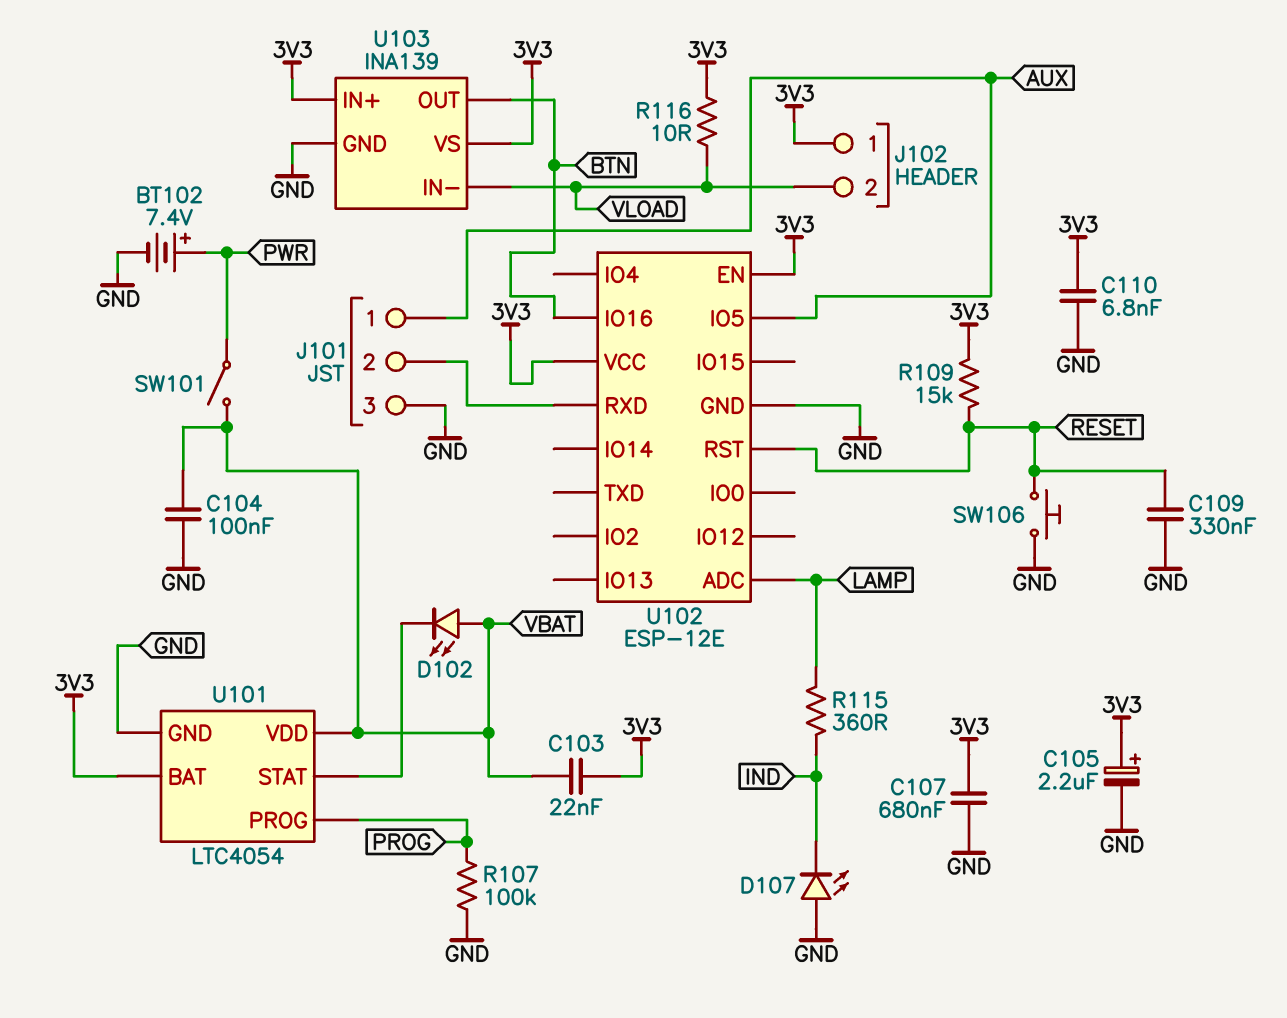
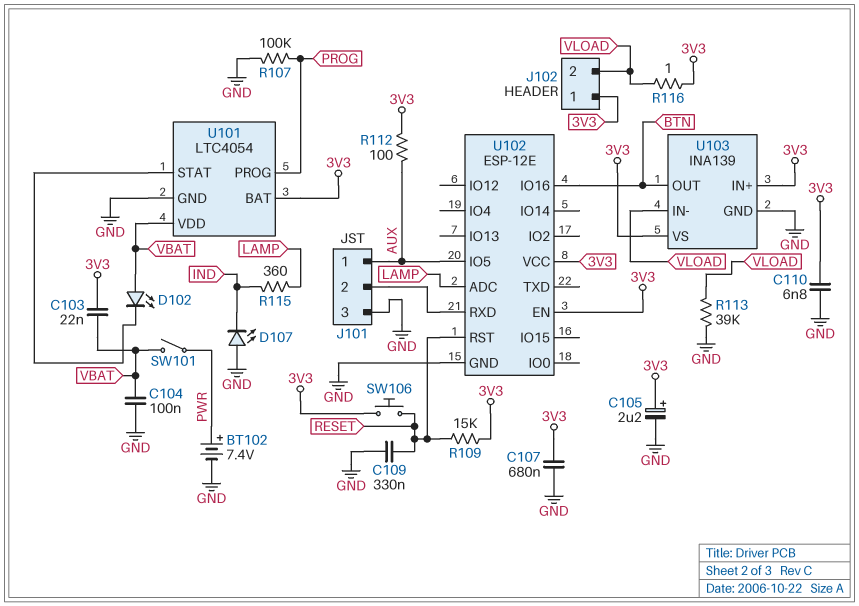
R112: none -> 100 (3V3, AUX)
R113: none -> 39k (GND, VLOAD)
R116: 10 (3V3, VLOAD) -> 1 (3V3, VLOAD)
SW106: button (GND, RESET) -> button (3V3, RESET)

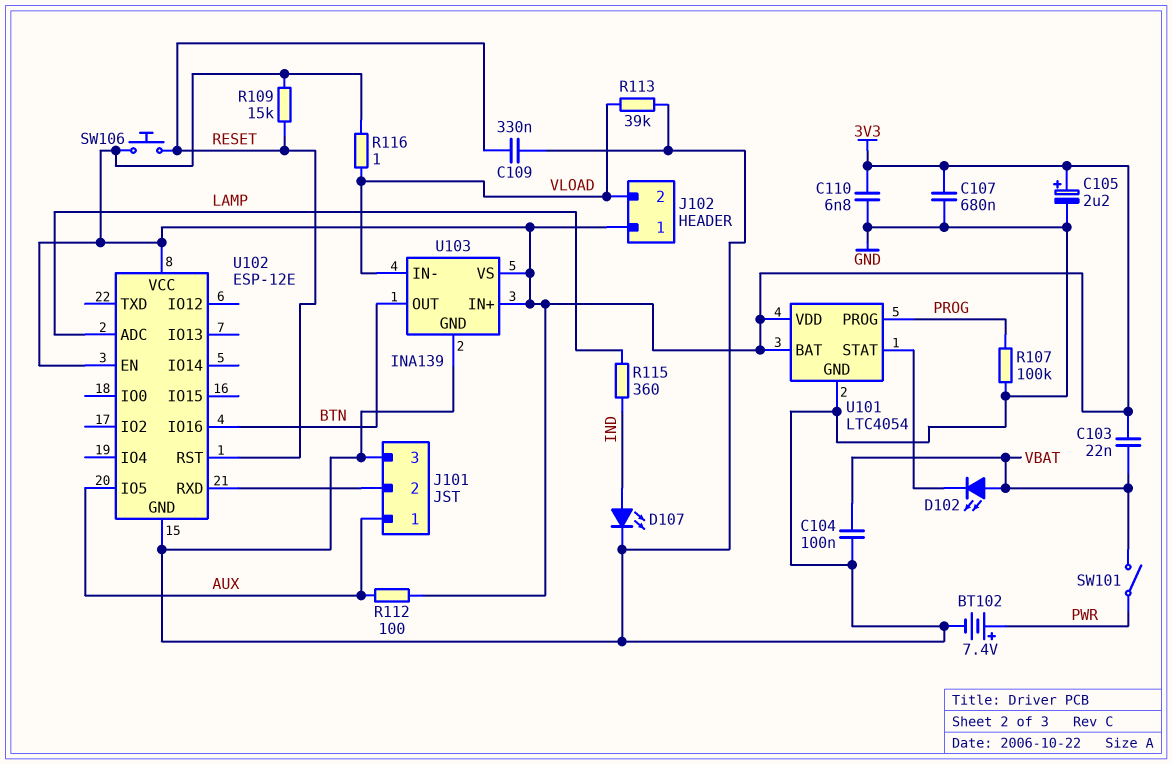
D107: LED (A GND, K IND) -> LED (A IND, K GND)
U101 pin VDD: VBAT -> 3V3

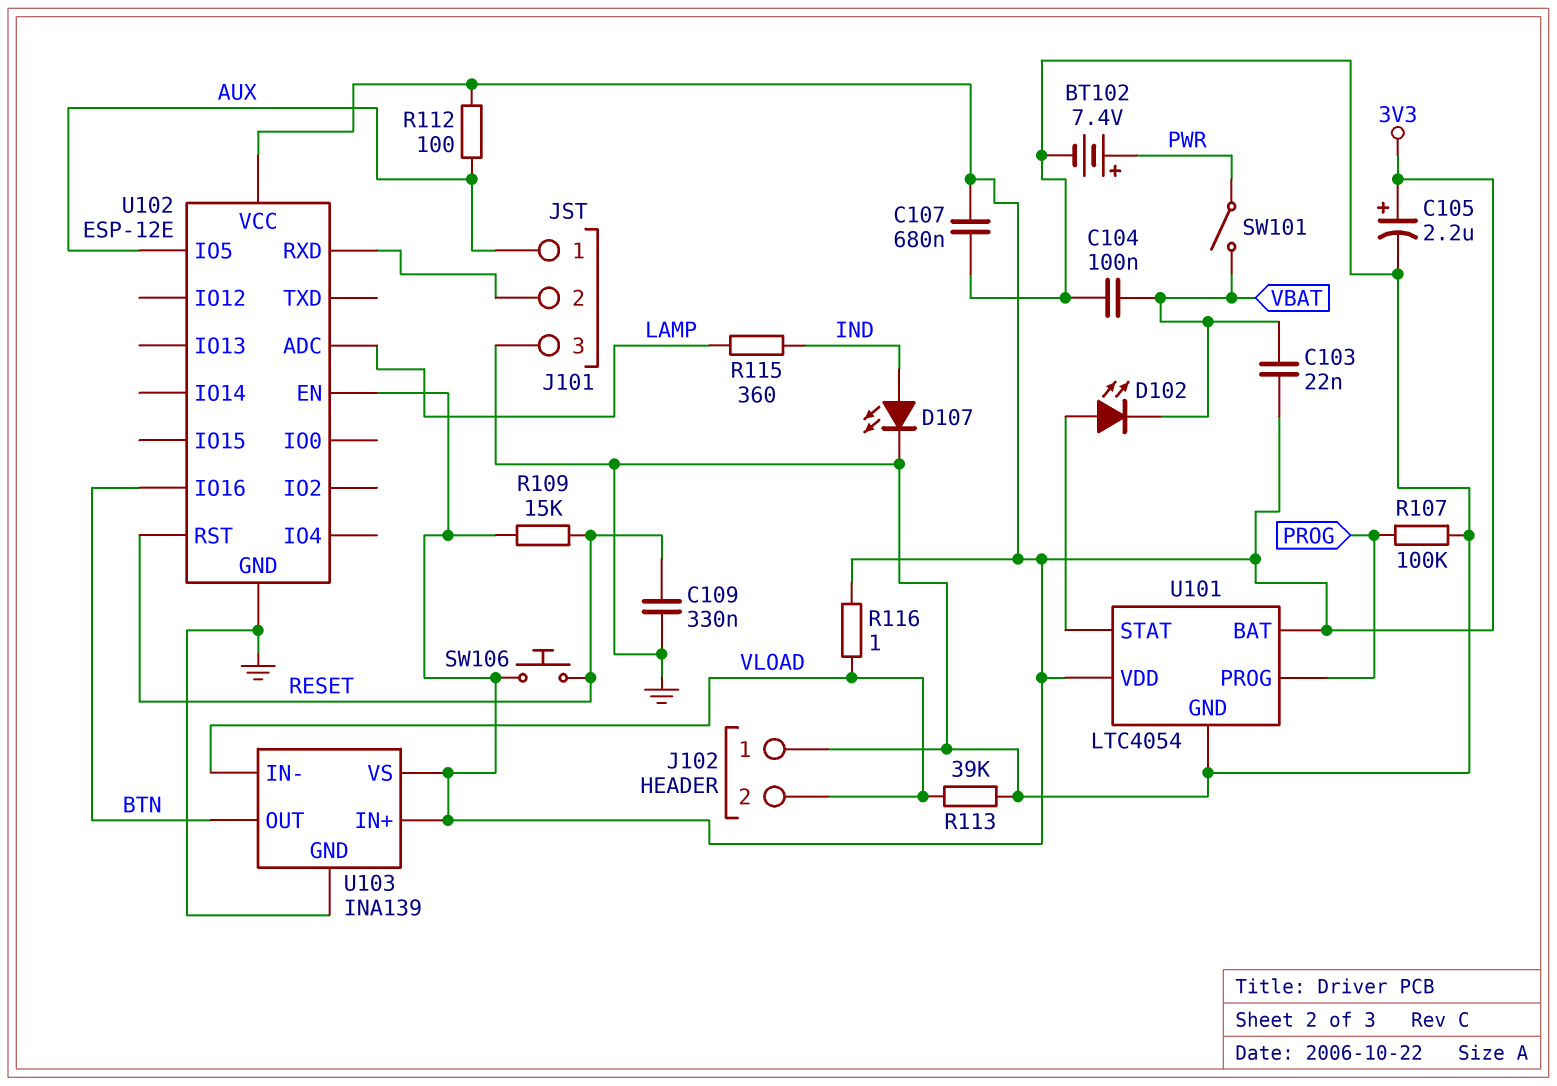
C110: 6.8nF (3V3, GND) -> none
D102: LED (A VBAT, K U101/STAT) -> LED (A U101/STAT, K VBAT)
J102 pin 1: 3V3 -> GND

